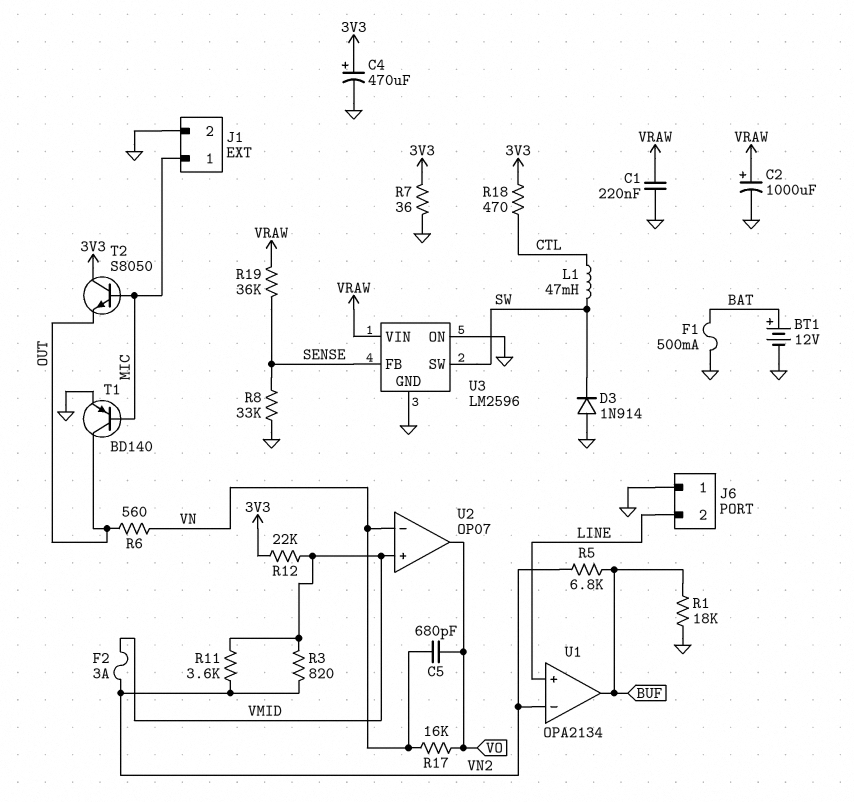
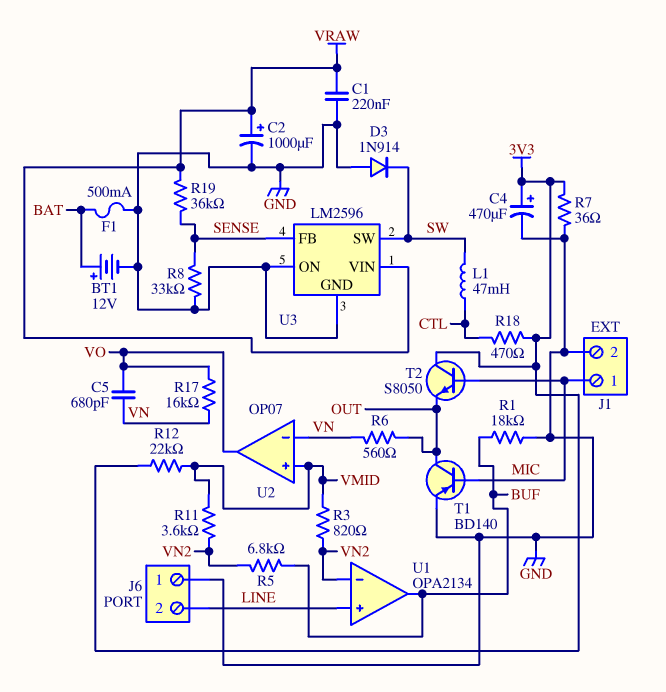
F2: 3A (VMID, VN2) -> none

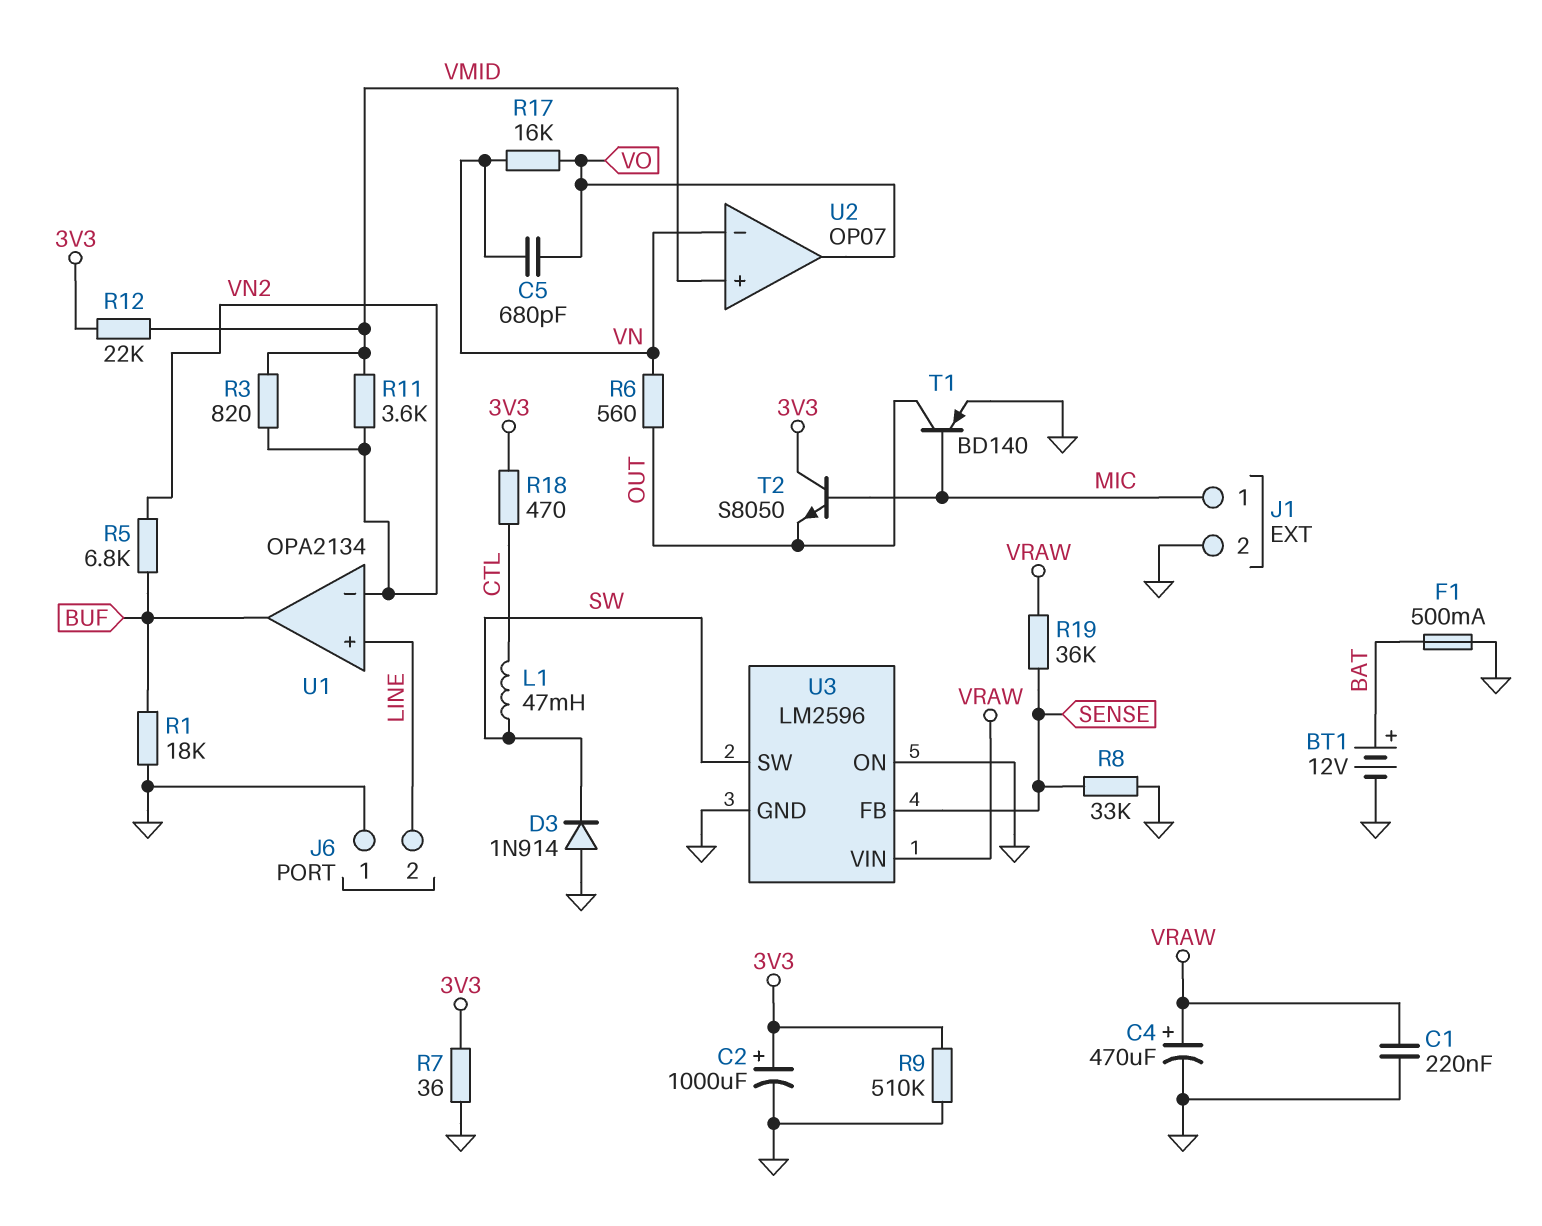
C2: 1000uF (plus VRAW, minus GND) -> 1000uF (plus 3V3, minus GND)
C4: 470uF (plus 3V3, minus GND) -> 470uF (plus VRAW, minus GND)
R9: none -> 510k (3V3, GND)

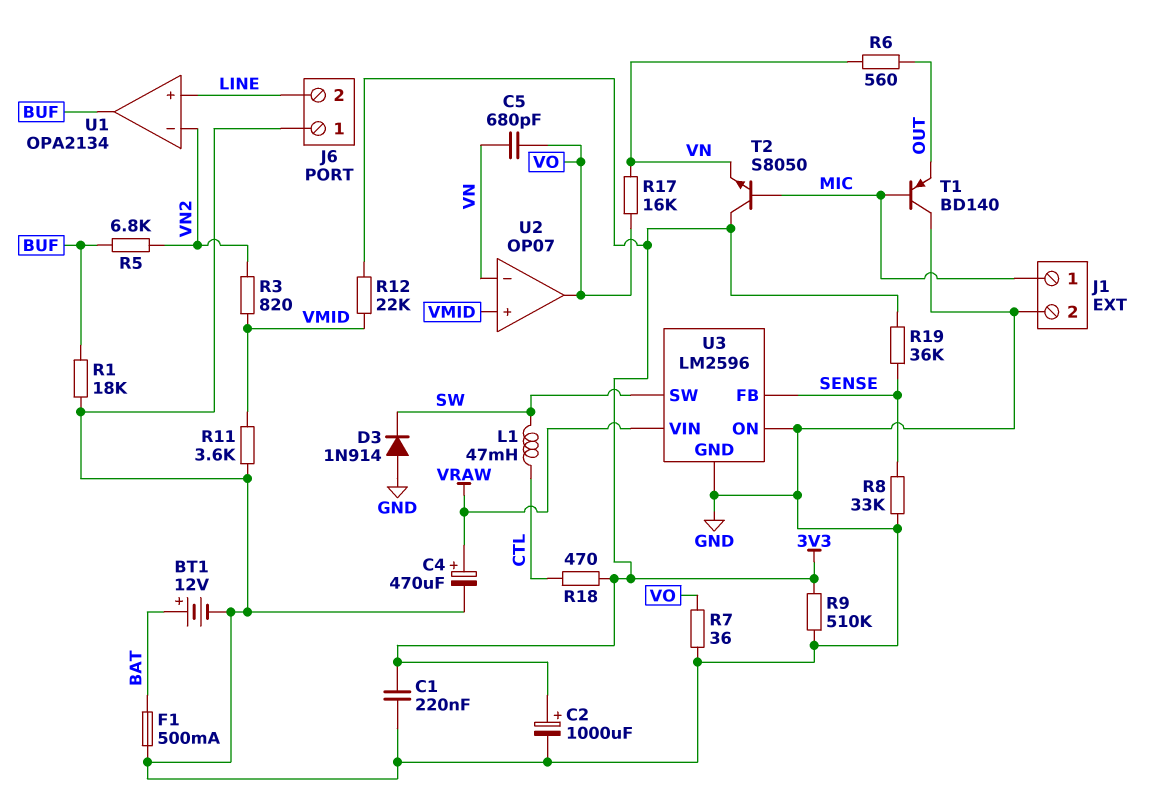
C1: 220nF (GND, VRAW) -> 220nF (3V3, GND)
R7: 36 (3V3, GND) -> 36 (GND, VO)
R11: 3.6k (VMID, VN2) -> 3.6k (GND, VMID)
R19: 36k (SENSE, VRAW) -> 36k (3V3, SENSE)
T1: PNP BD140 (B MIC, C OUT, E GND) -> PNP BD140 (B MIC, C GND, E OUT)
T2: NPN S8050 (B MIC, C 3V3, E OUT) -> NPN S8050 (B MIC, C 3V3, E VN)

